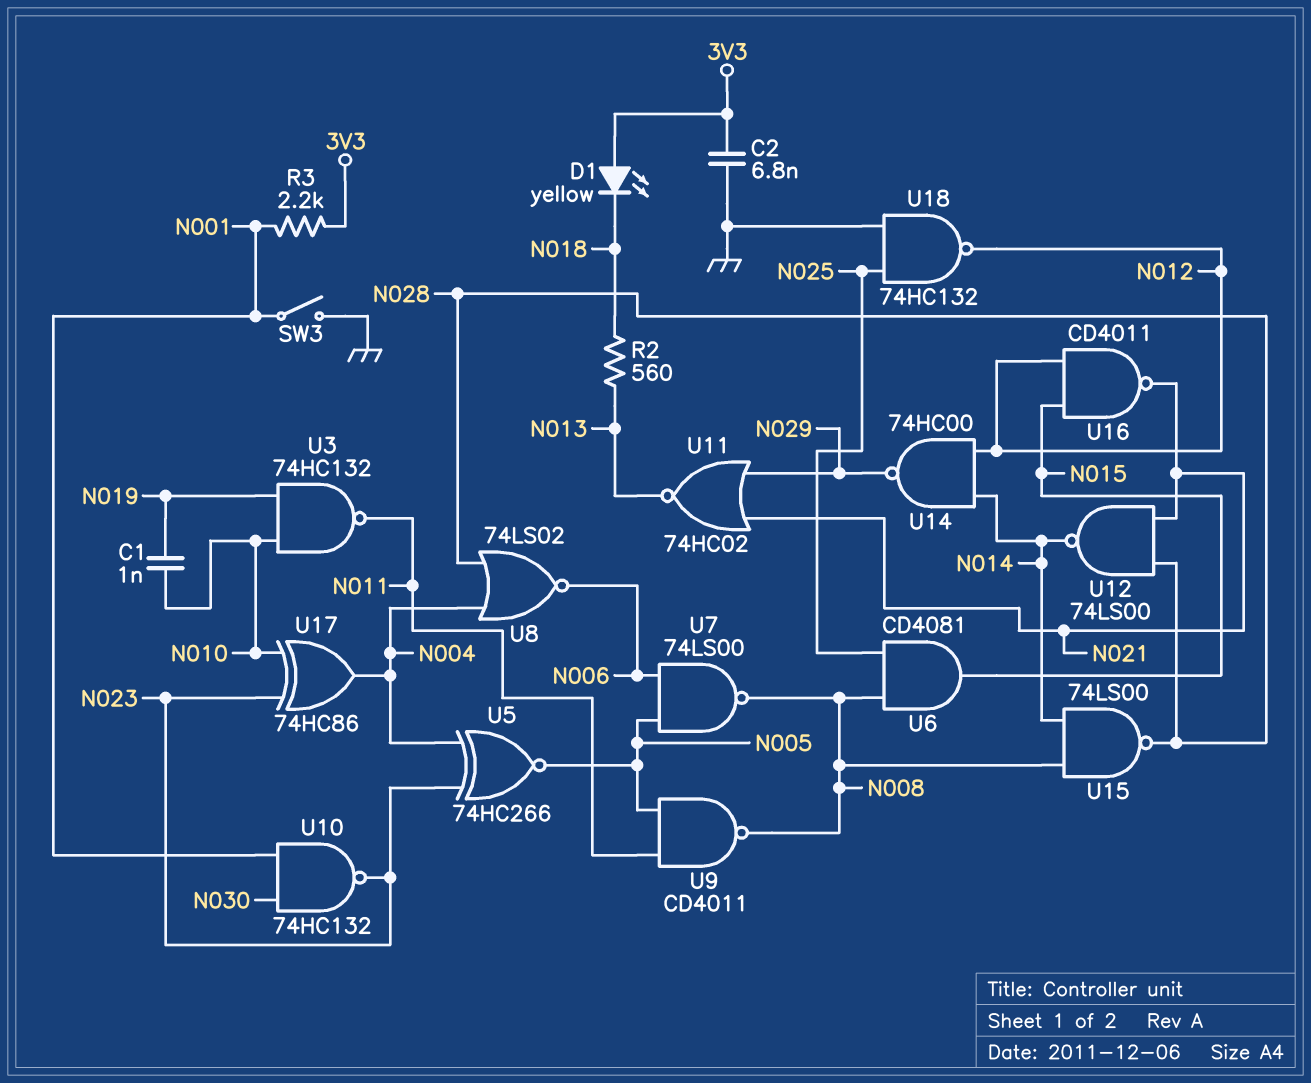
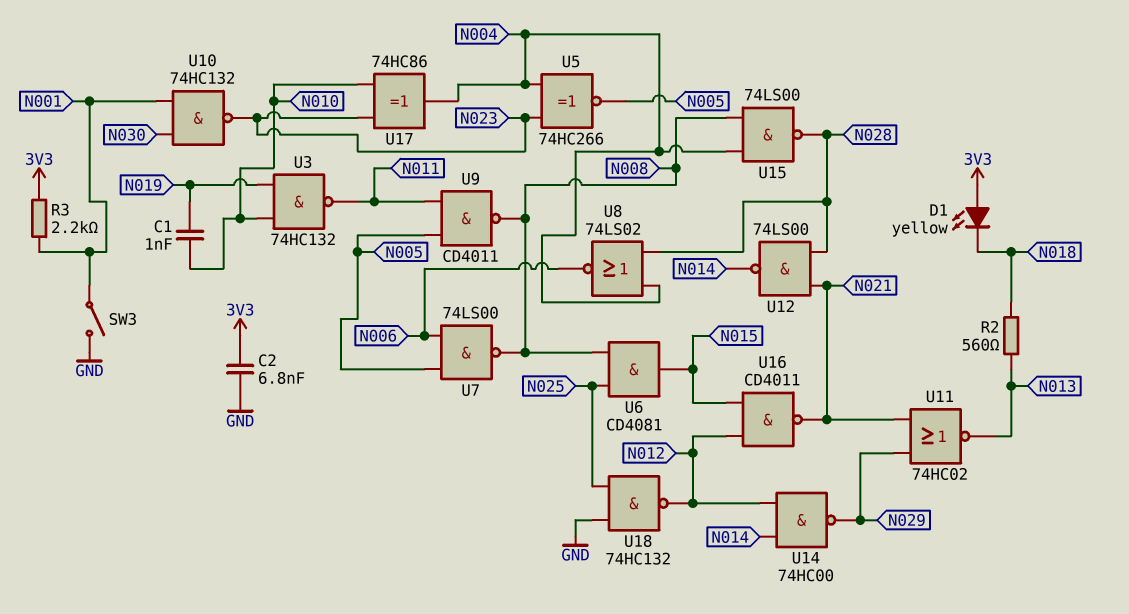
U15: NAND 74LS00 (in N008, in N014, out N028) -> NAND 74LS00 (in N004, in N008, out N028)

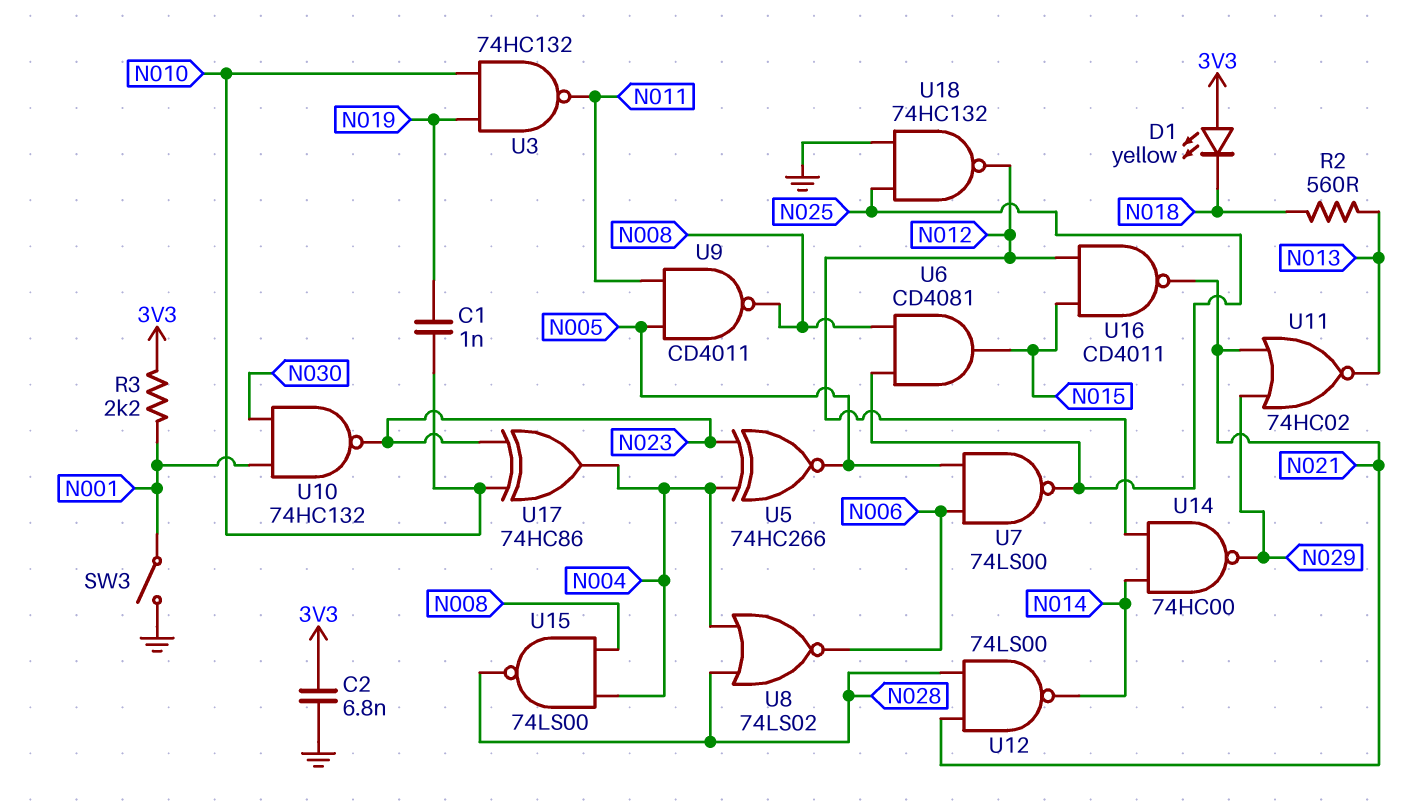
U7: NAND 74LS00 (in N005, in N006, out N008) -> NAND 74LS00 (in N005, in N006, out N025)

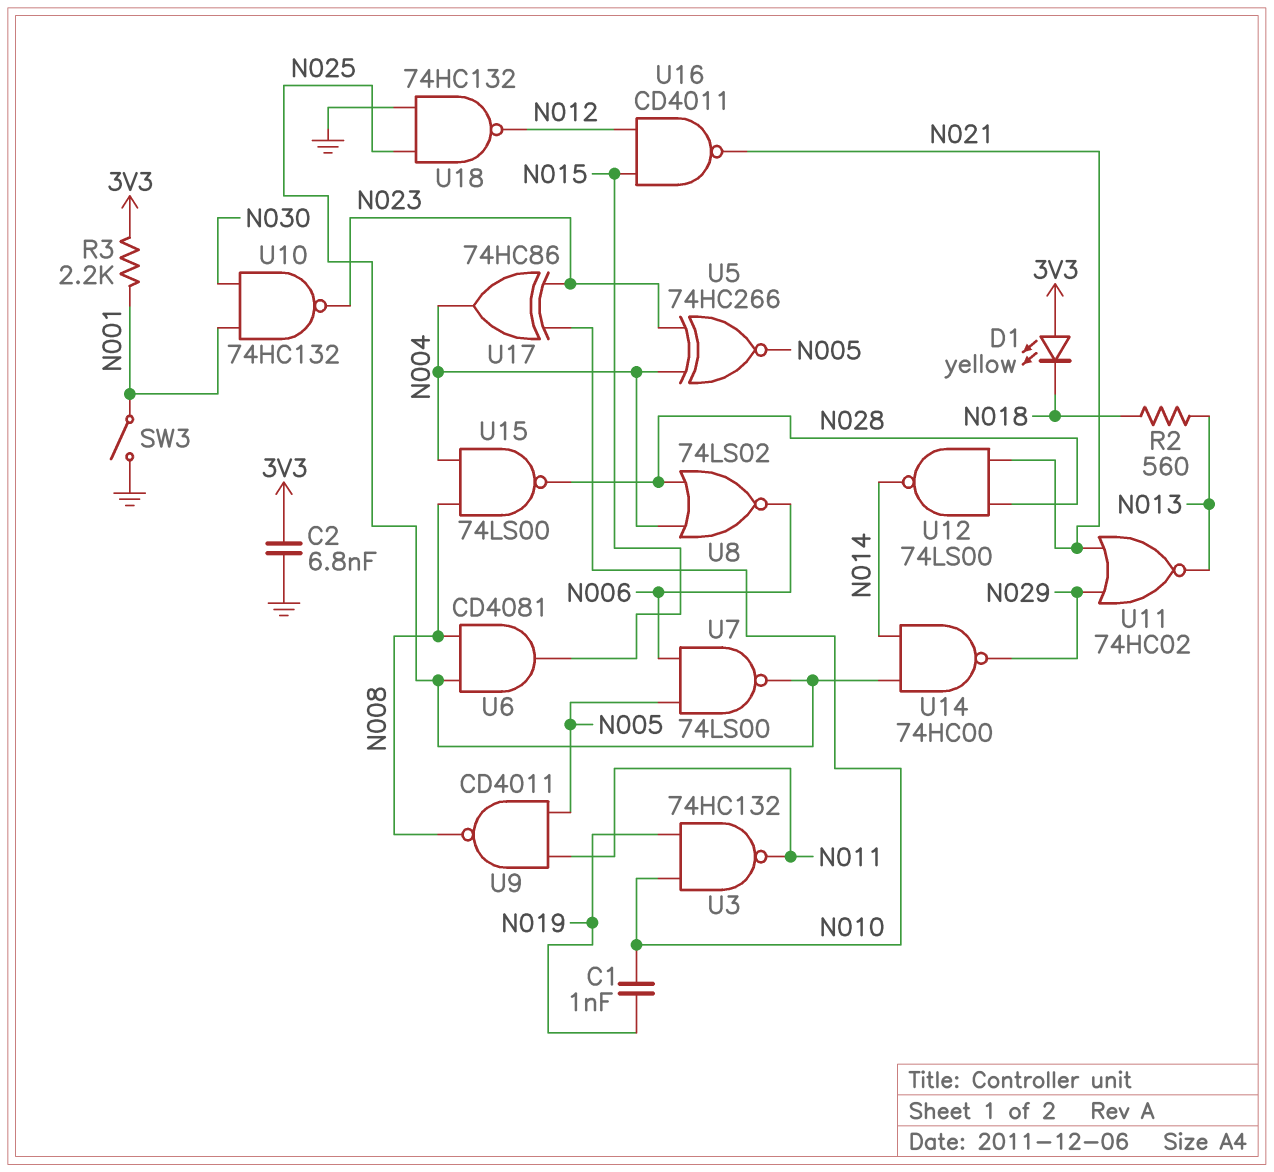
U14: NAND 74HC00 (in N012, in N014, out N029) -> NAND 74HC00 (in N014, in N025, out N029)

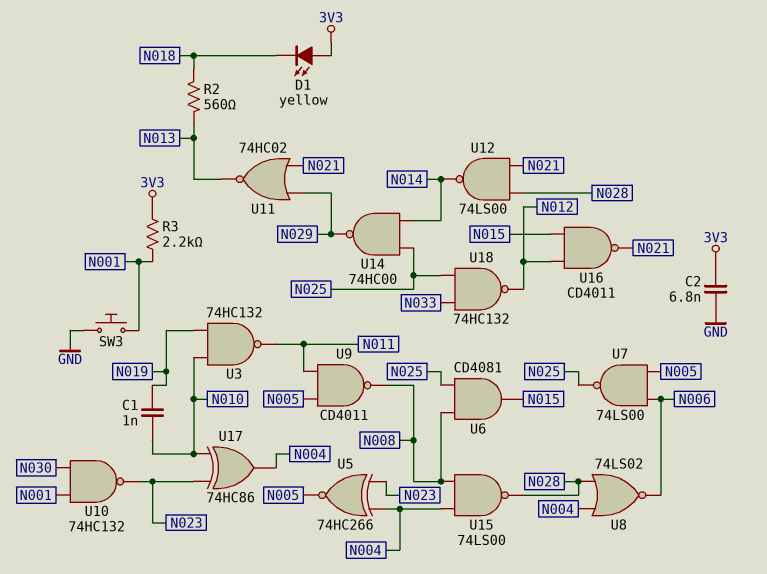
SW3: switch (GND, N001) -> button (GND, N001)
U18: NAND 74HC132 (in GND, in N025, out N012) -> NAND 74HC132 (in N025, in N033, out N012)

